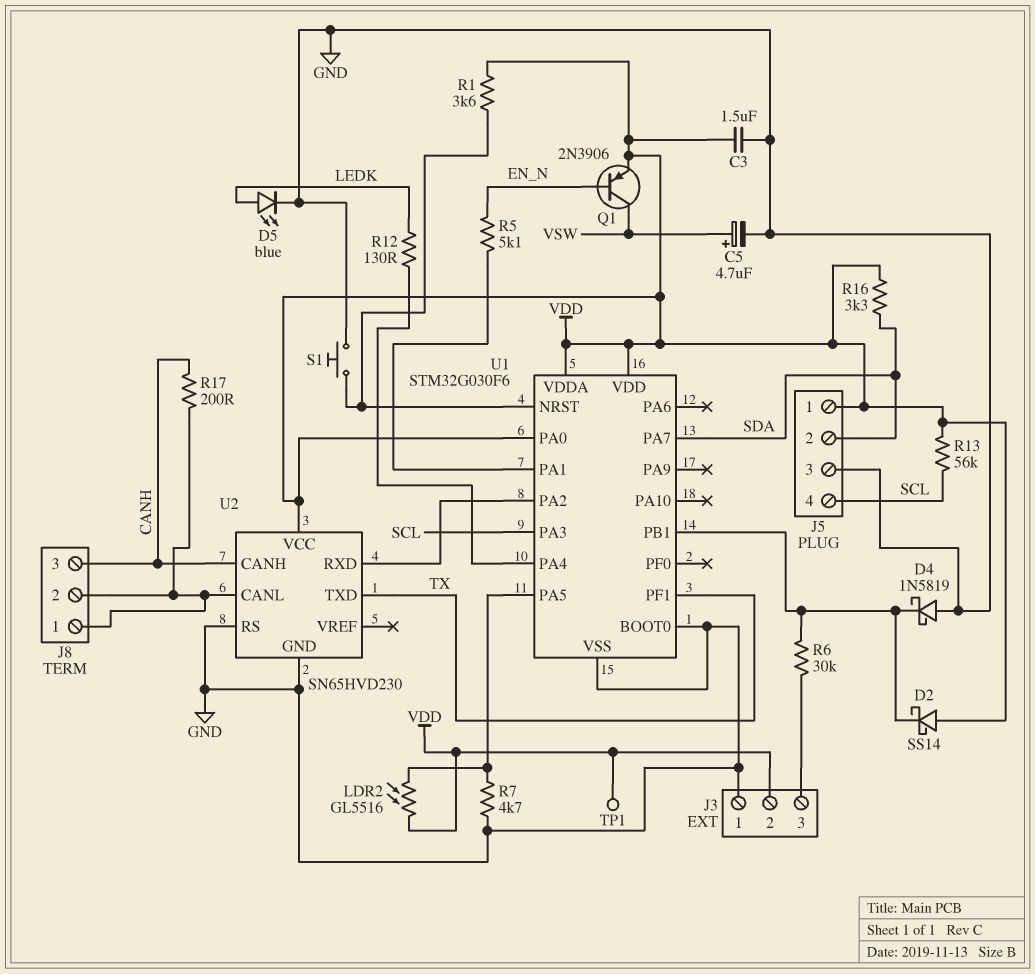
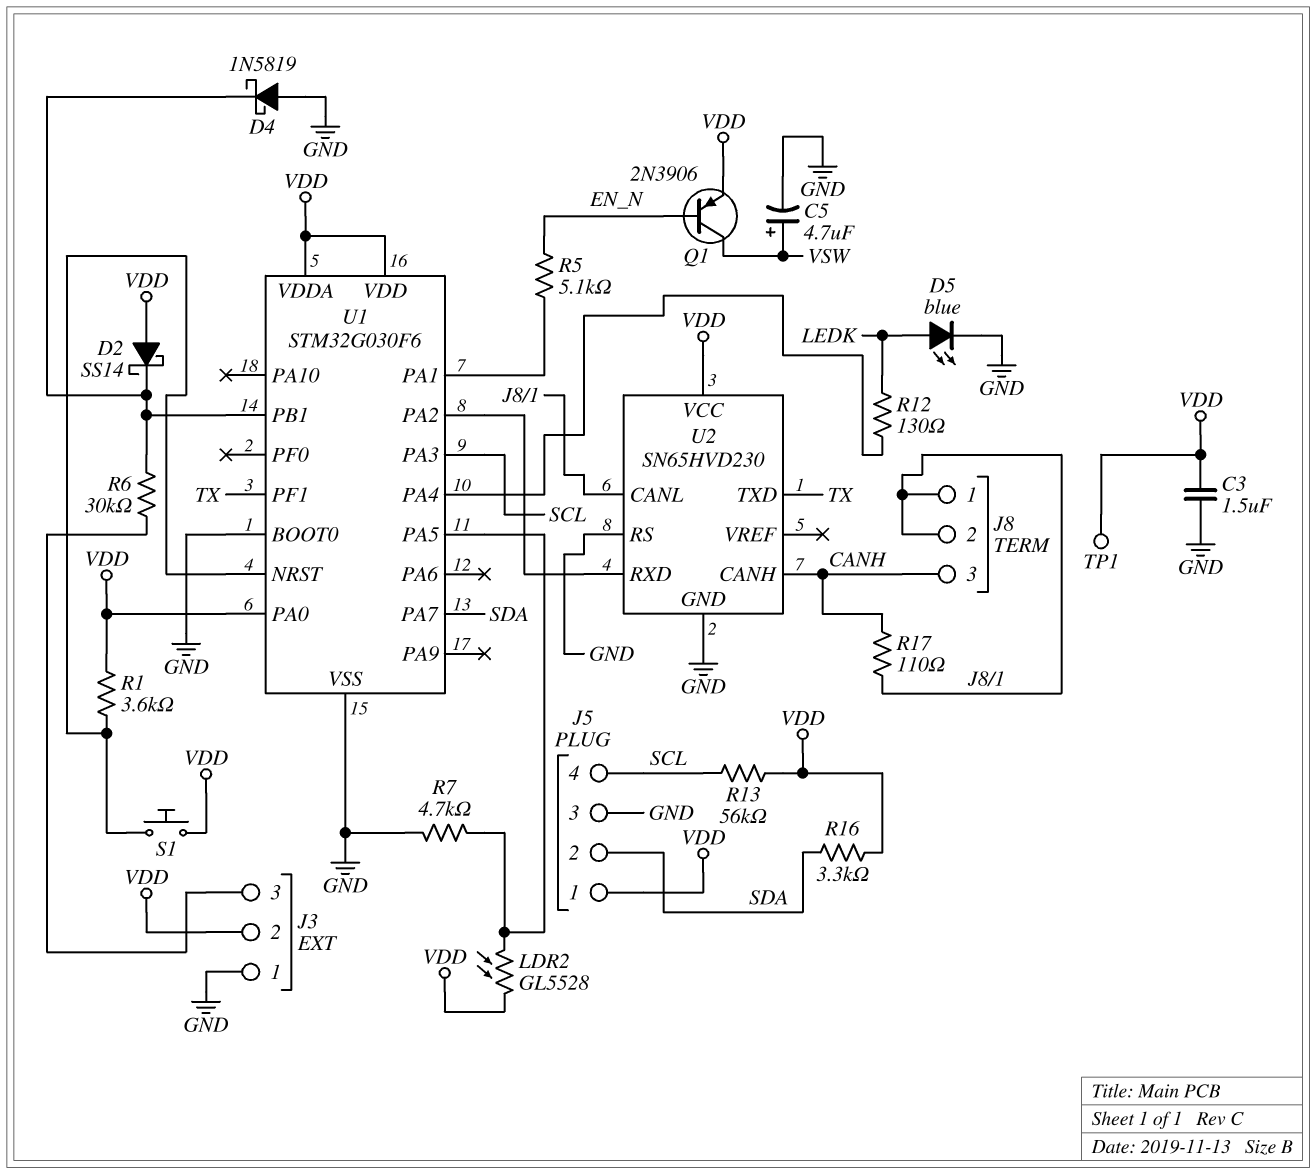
LDR2: GL5516 (U1/PA5, VDD) -> GL5528 (U1/PA5, VDD)
R17: 200 (CANH, J8/1) -> 110 (CANH, J8/1)
S1: button (GND, U1/NRST) -> button (U1/NRST, VDD)

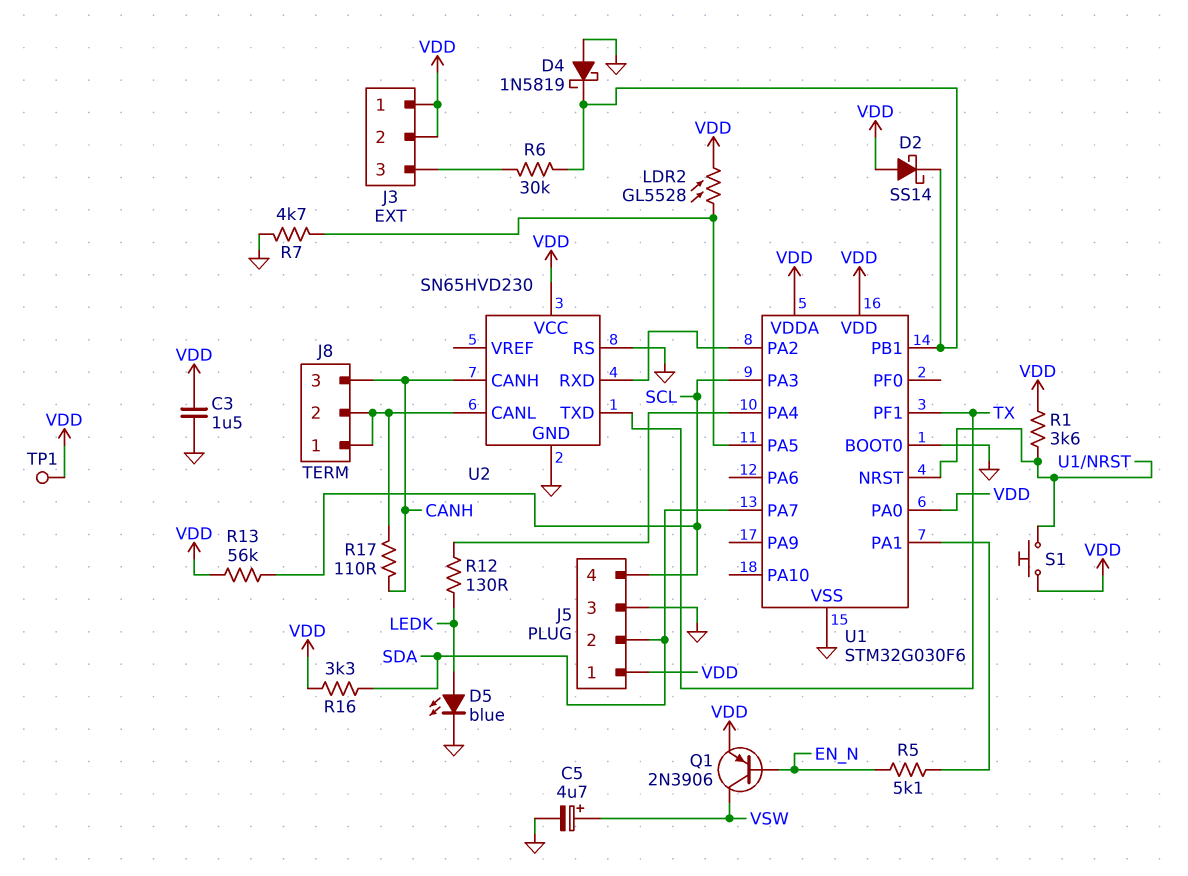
J3 pin 1: GND -> VDD

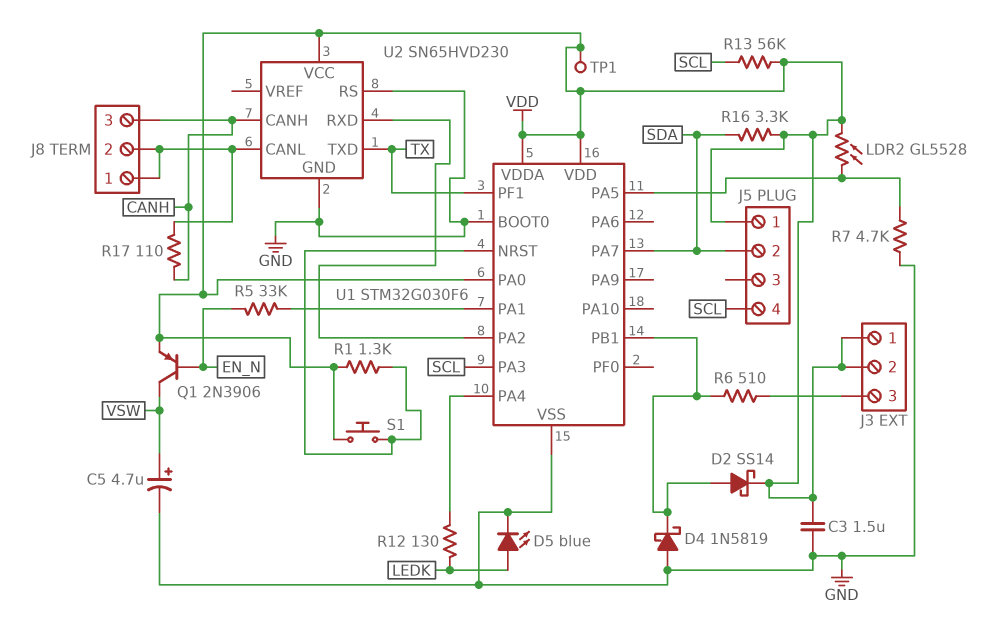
D2: schottky SS14 (A VDD, K U1/PB1) -> schottky SS14 (A U1/PB1, K VDD)
J5 pin 3: GND -> none
R1: 3.6k (U1/NRST, VDD) -> 1.3k (U1/NRST, VDD)
R5: 5.1k (EN_N, U1/PA1) -> 33k (EN_N, U1/PA1)
R6: 30k (J3/3, U1/PB1) -> 510 (J3/3, U1/PB1)

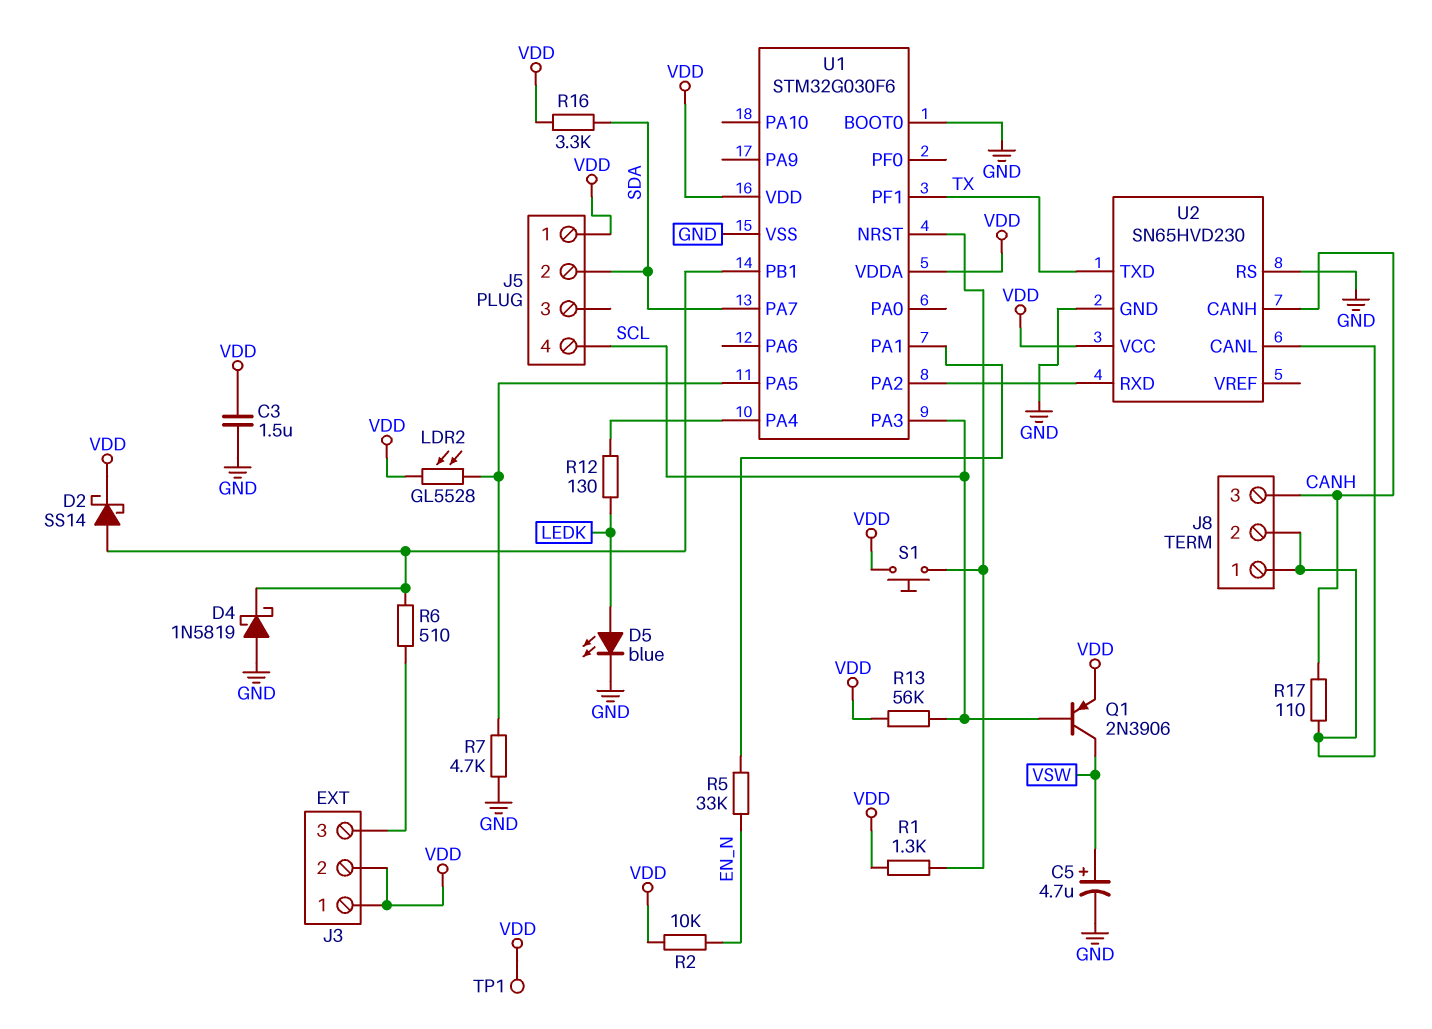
Q1: PNP 2N3906 (B EN_N, C VSW, E VDD) -> PNP 2N3906 (B SCL, C VSW, E VDD)
R2: none -> 10k (EN_N, VDD)
U1 pin PA0: VDD -> none

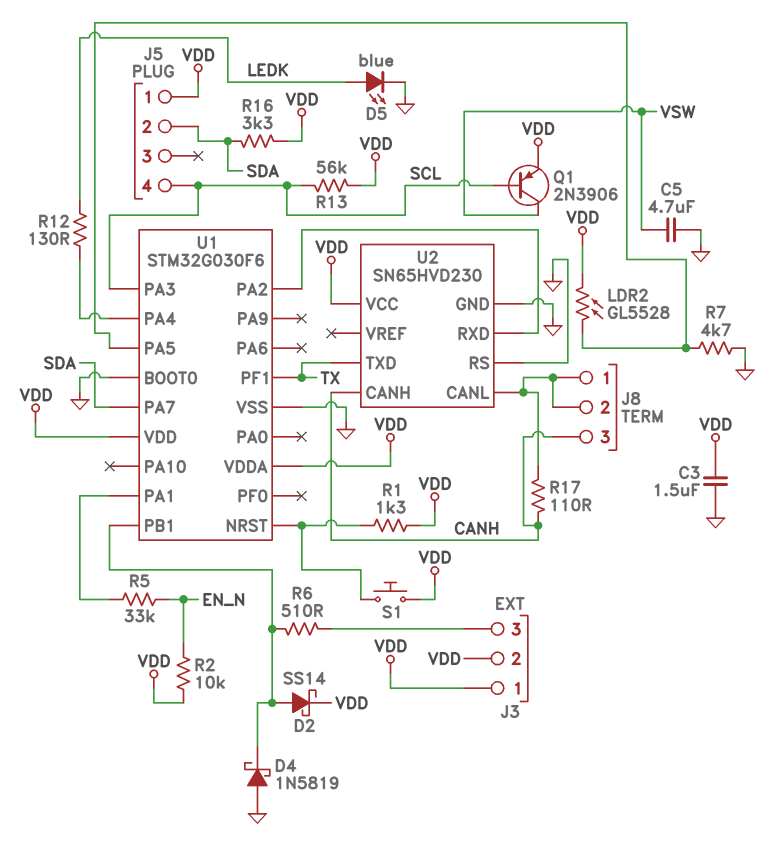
C5: 4.7uF (plus VSW, minus GND) -> 4.7uF (GND, VSW)
TP1: test point (VDD) -> none

